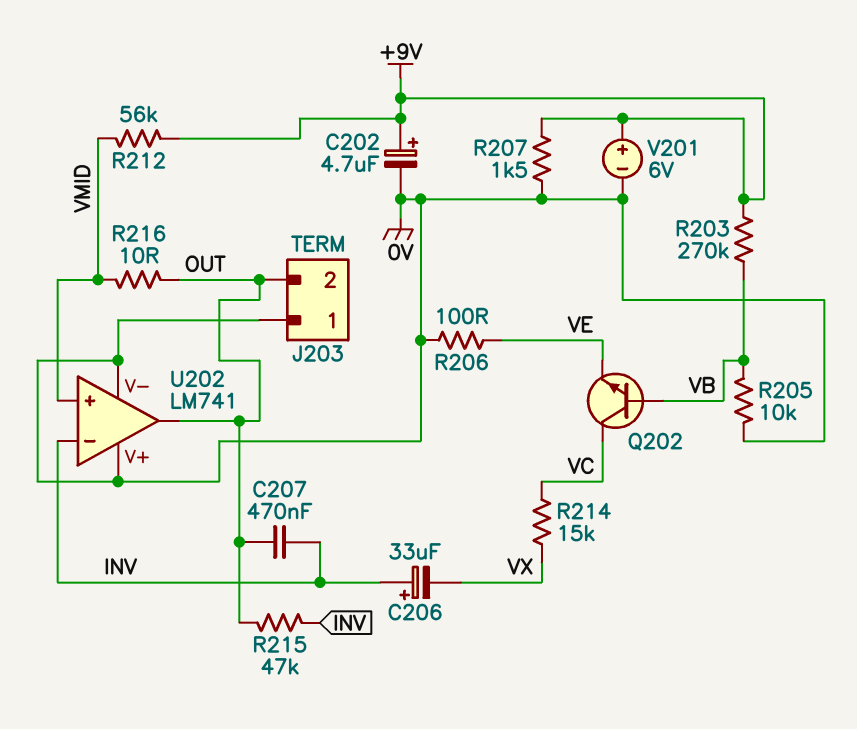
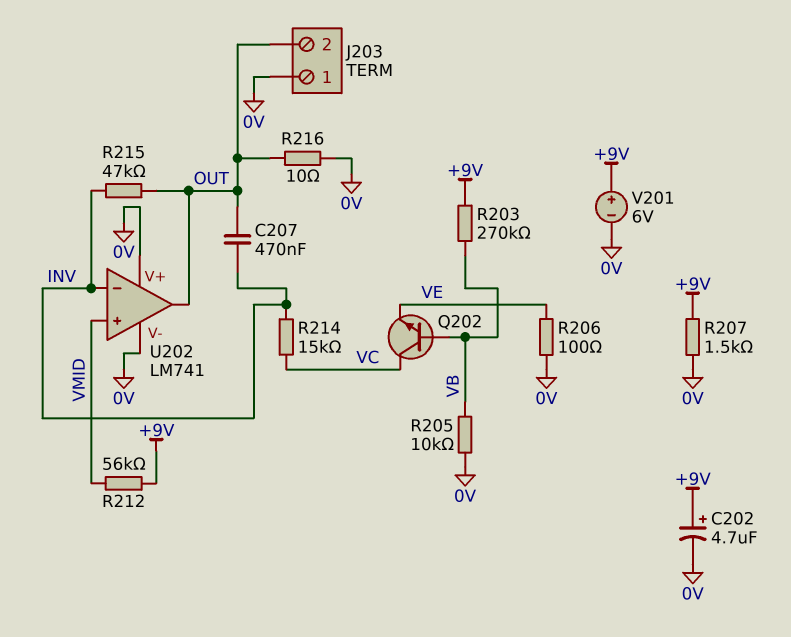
C206: 33uF (plus INV, minus VX) -> none
R214: 15k (VC, VX) -> 15k (INV, VC)
R216: 10 (OUT, VMID) -> 10 (0V, OUT)

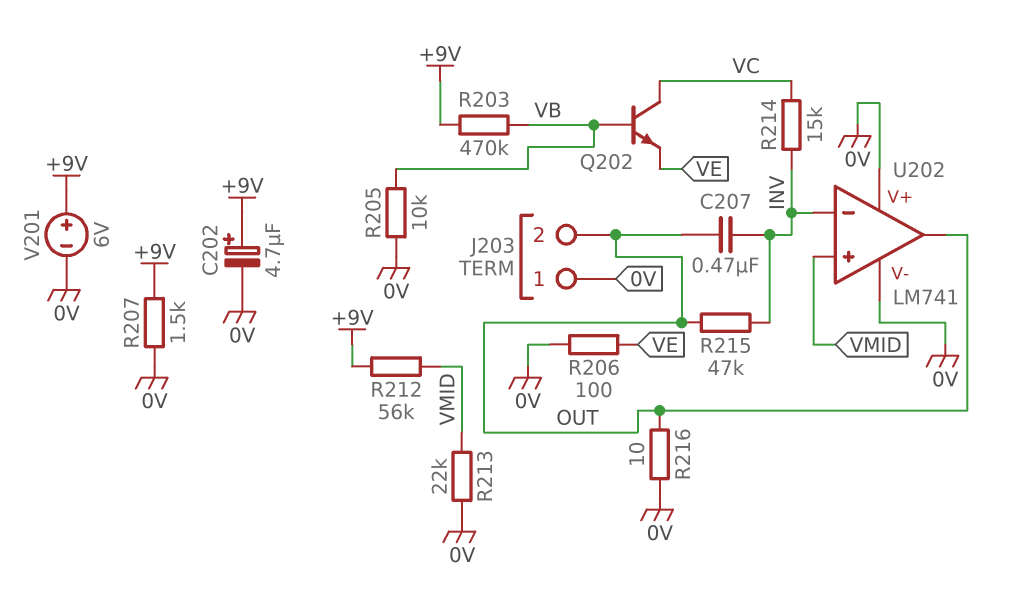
R203: 270k (+9V, VB) -> 470k (+9V, VB)
R213: none -> 22k (0V, VMID)

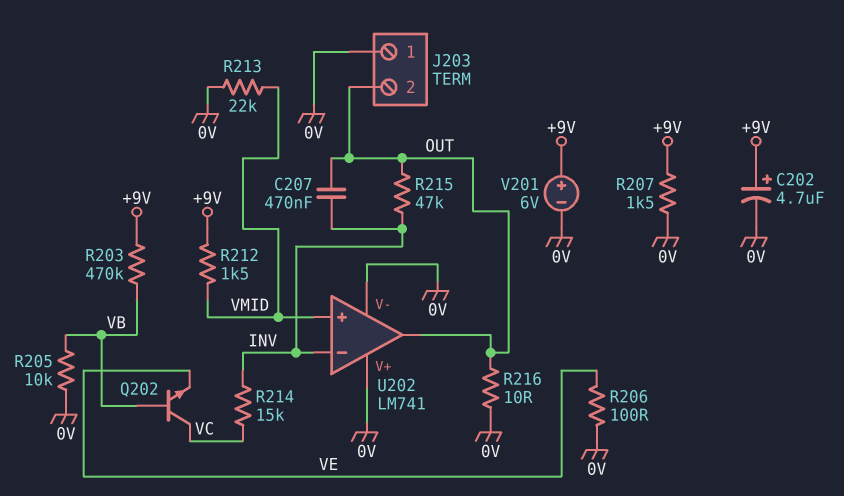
R212: 56k (+9V, VMID) -> 1.5k (+9V, VMID)

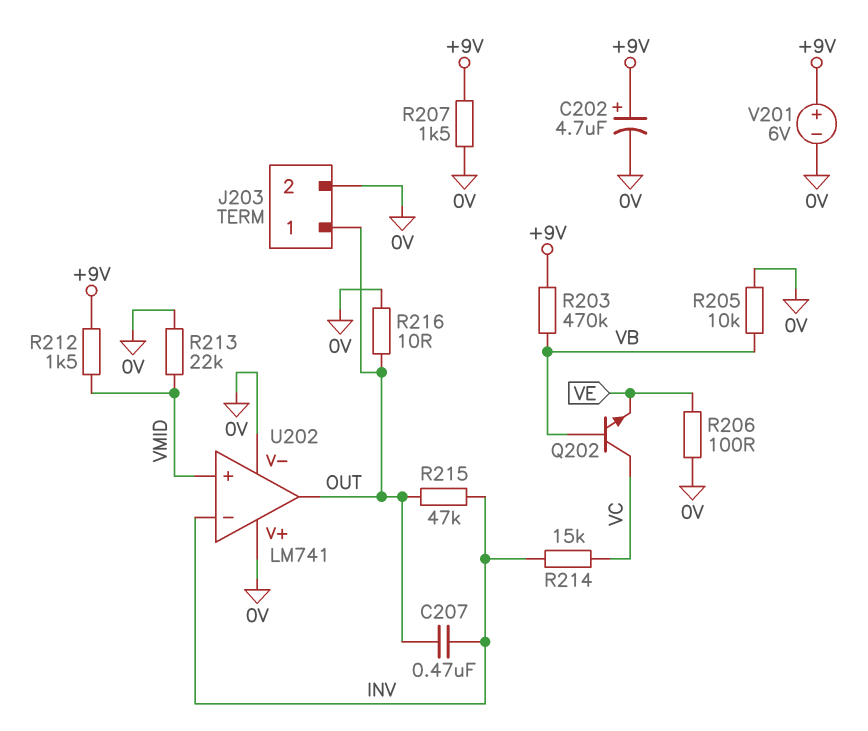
J203 pin 1: 0V -> OUT
J203 pin 2: OUT -> 0V

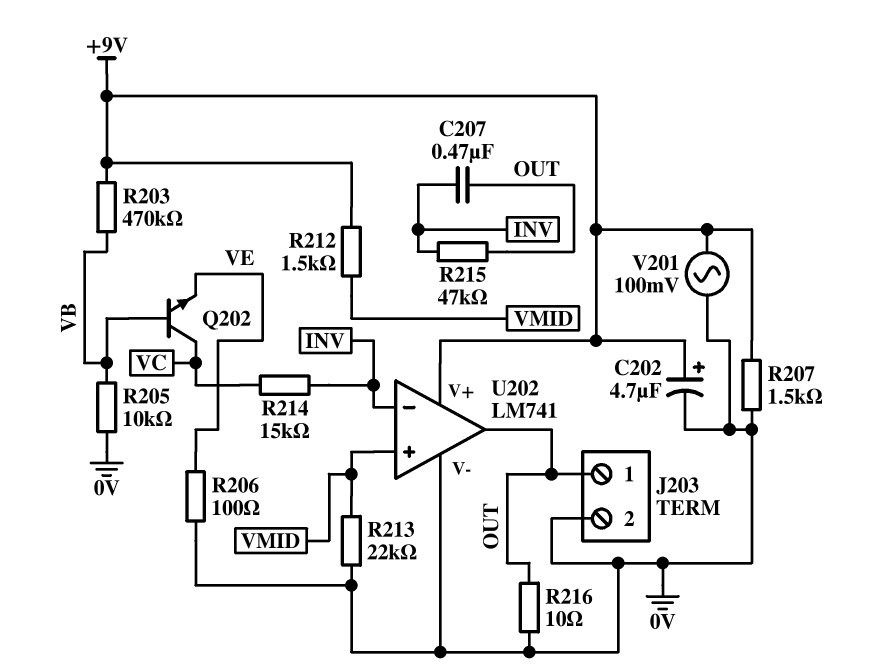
U202 pin V+: 0V -> +9V
V201: 6V (plus +9V, minus 0V) -> AC 100mV (+9V, 0V)

